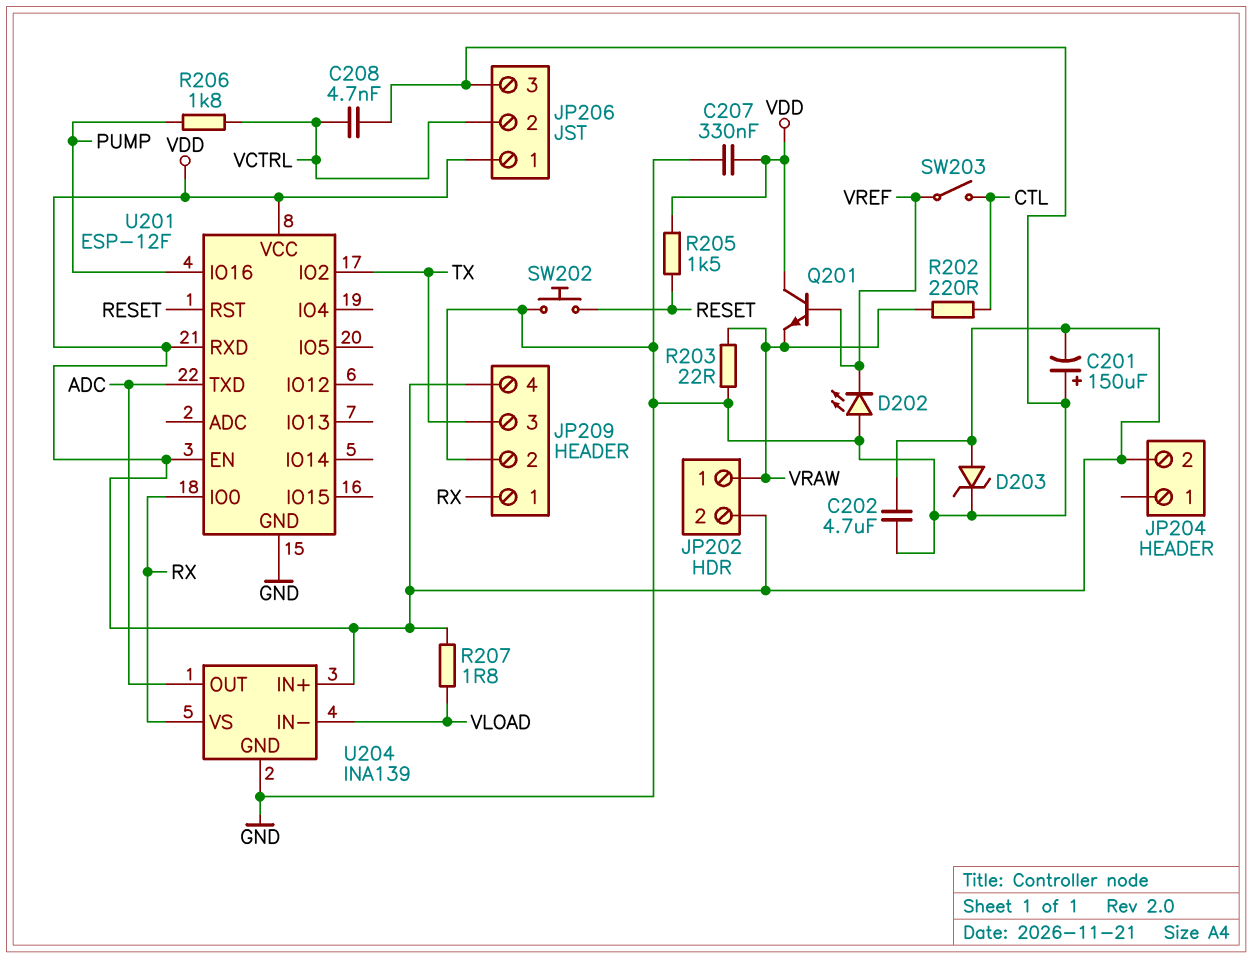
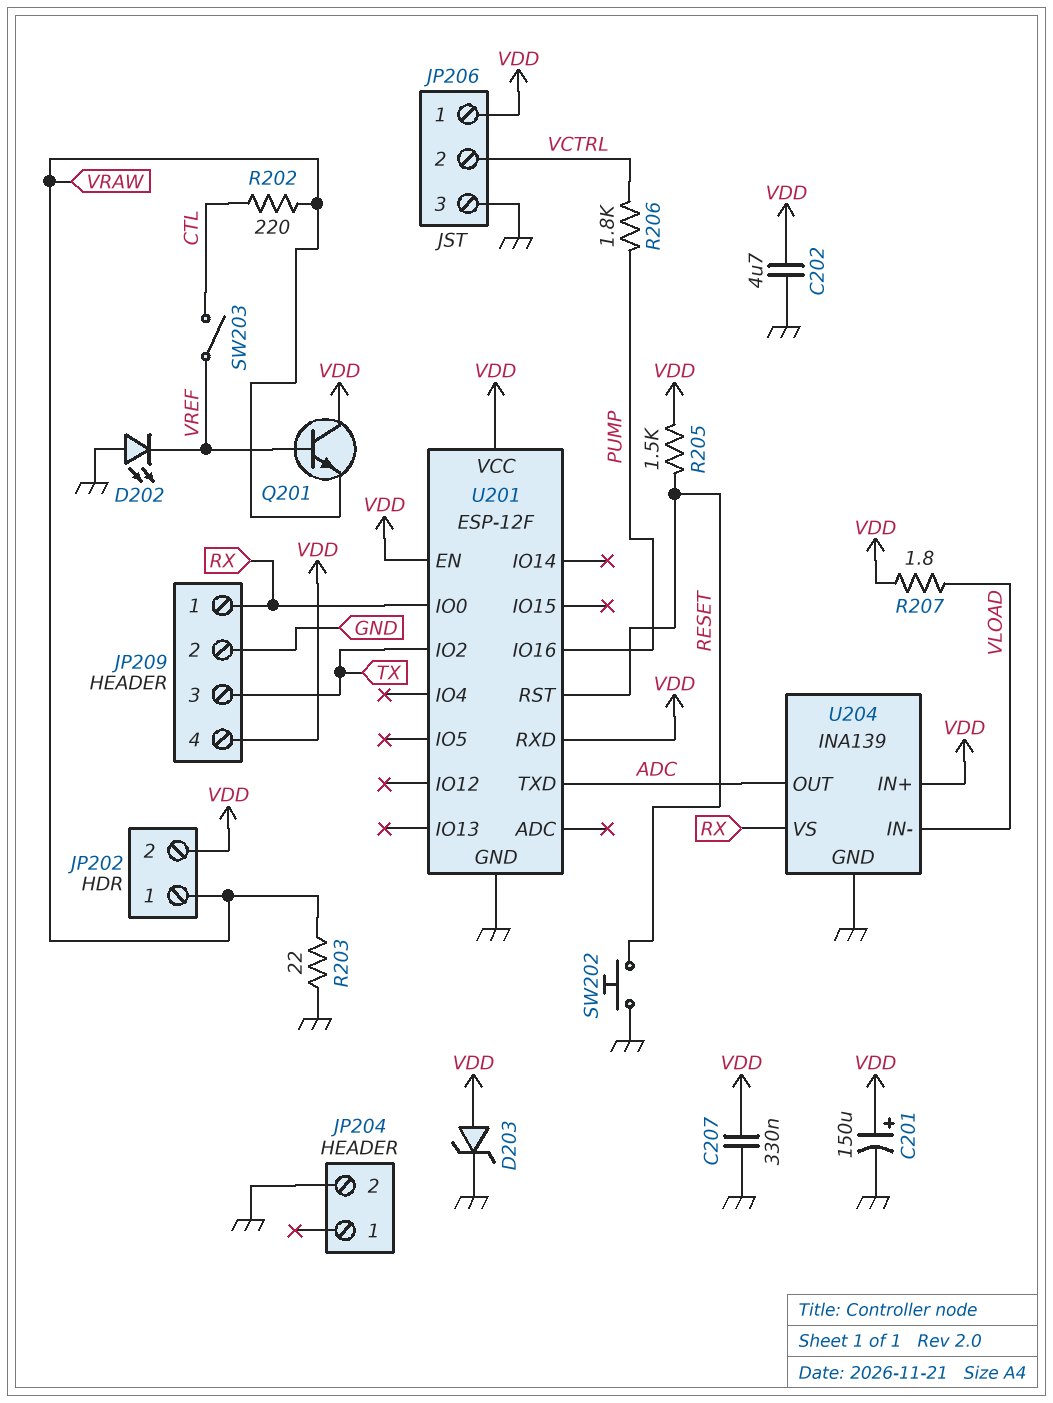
C201: 150uF (plus GND, minus VDD) -> 150uF (plus VDD, minus GND)
C208: 4.7nF (GND, VCTRL) -> none
JP204 pin 2: VDD -> GND

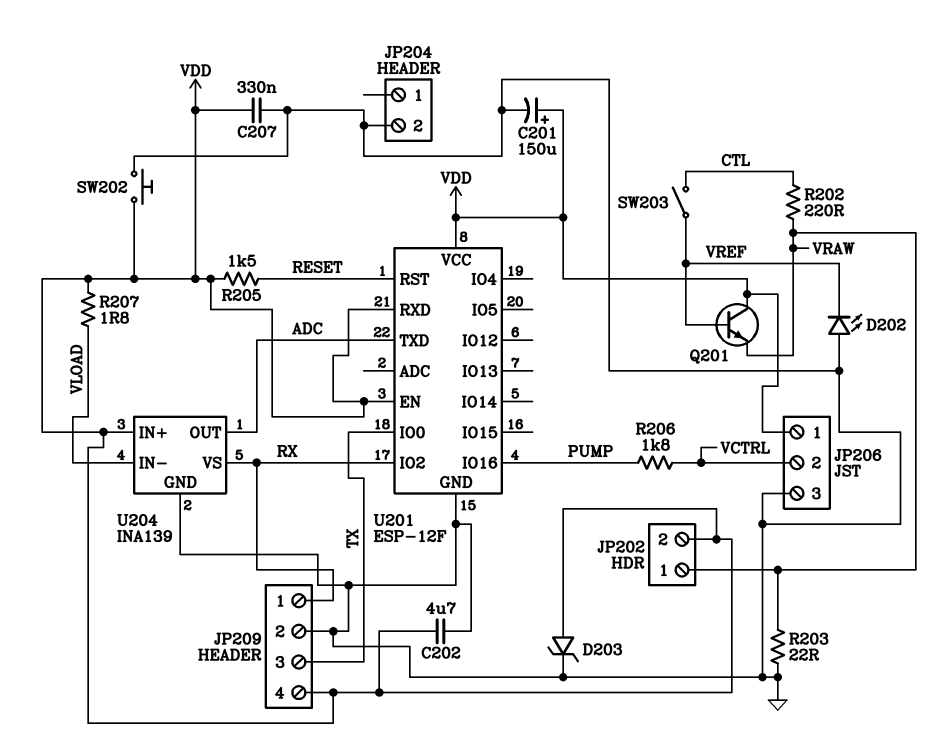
SW202: button (GND, RESET) -> button (GND, VDD)
U201 pin IO0: RX -> TX
U201 pin IO2: TX -> RX

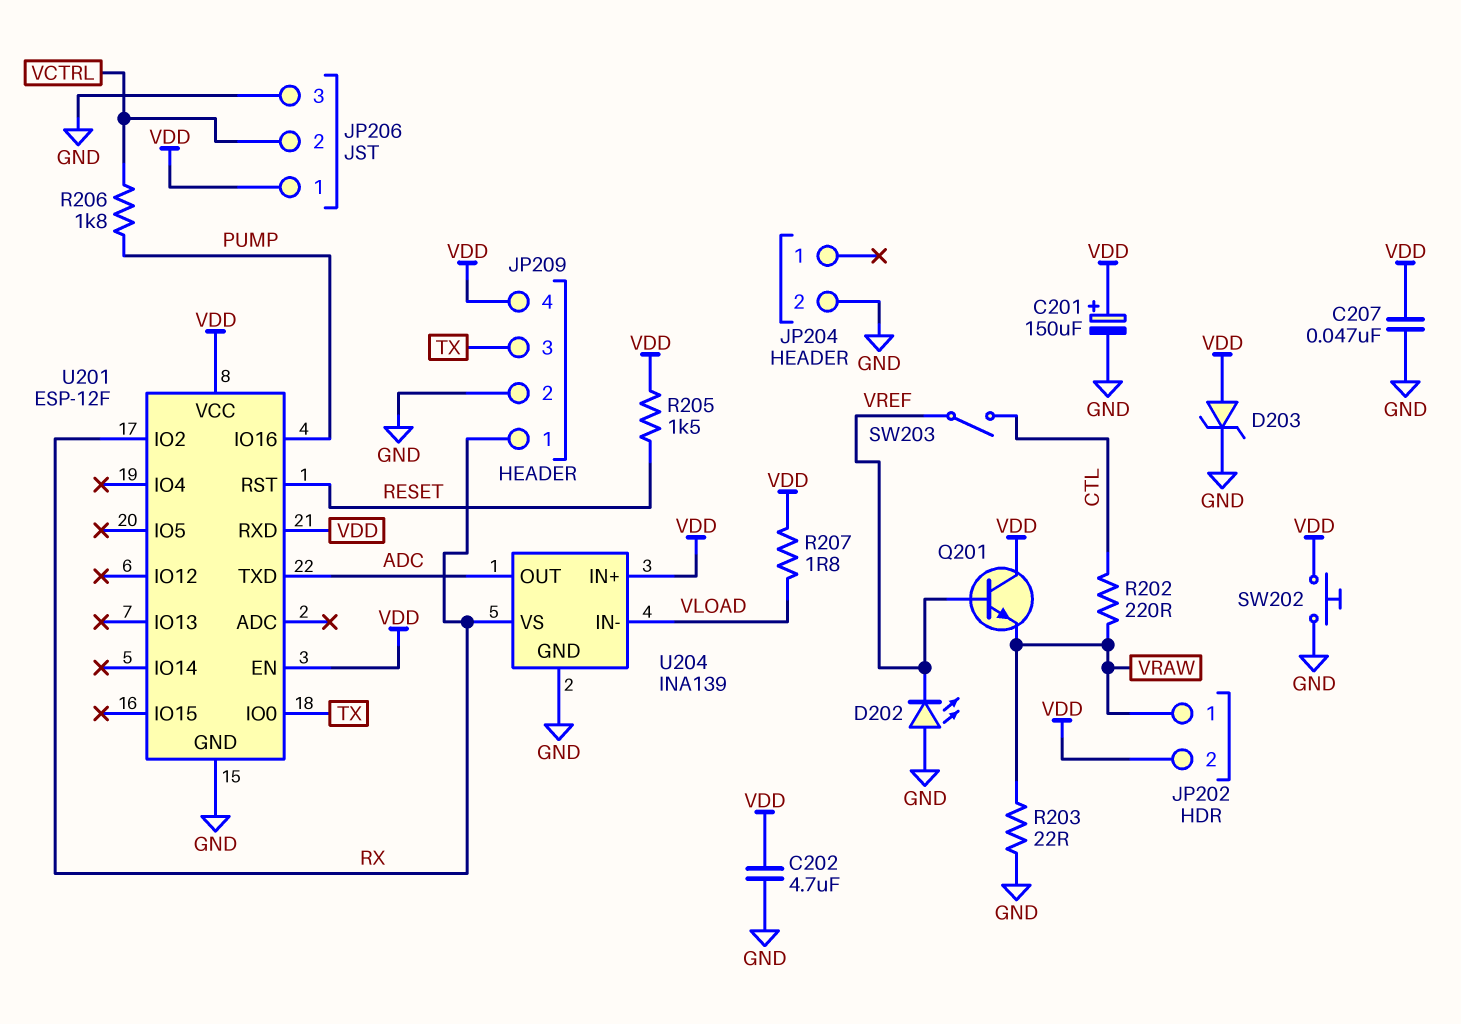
C207: 330nF (GND, VDD) -> 47nF (GND, VDD)

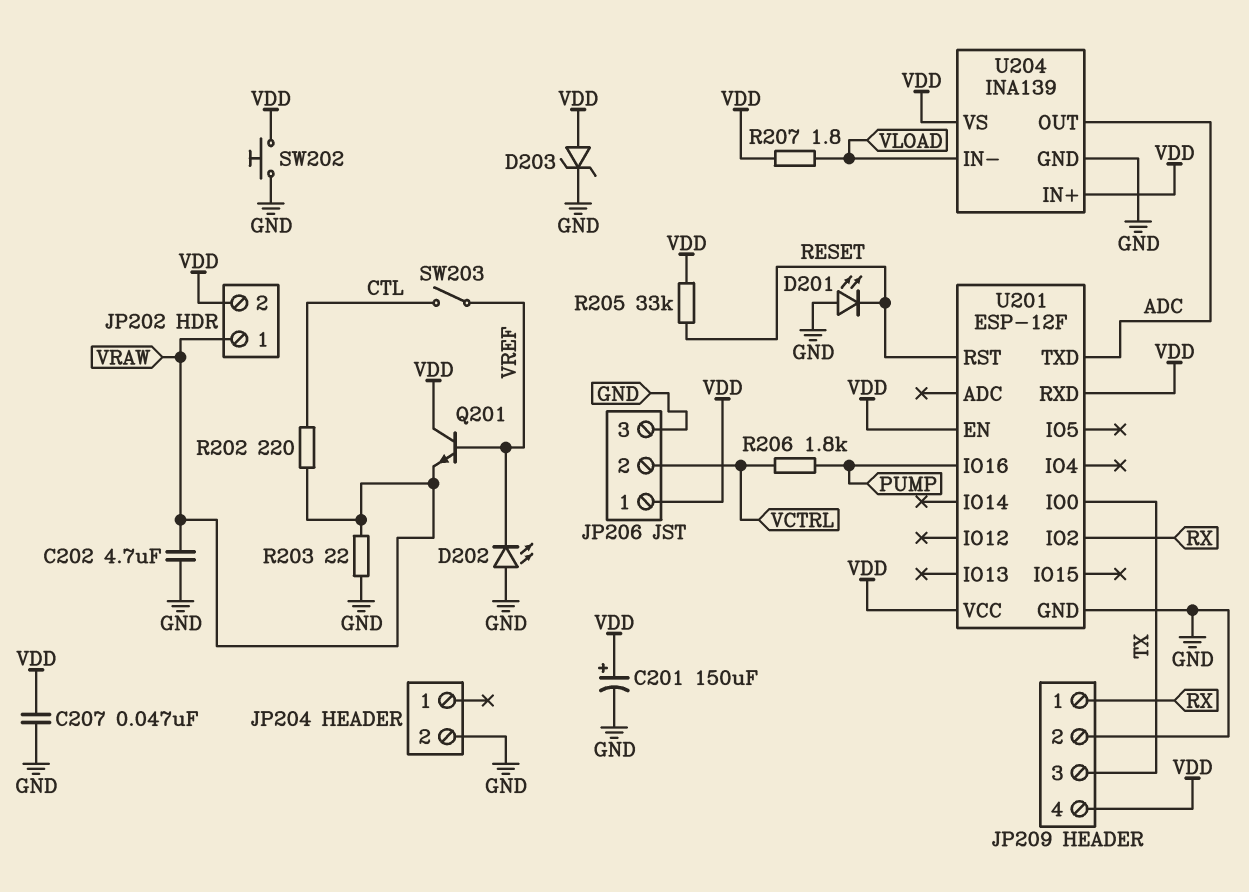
C202: 4.7uF (GND, VDD) -> 4.7uF (GND, VRAW)
D201: none -> LED (A GND, K RESET)
R205: 1.5k (RESET, VDD) -> 33k (RESET, VDD)
U204 pin VS: RX -> VDD

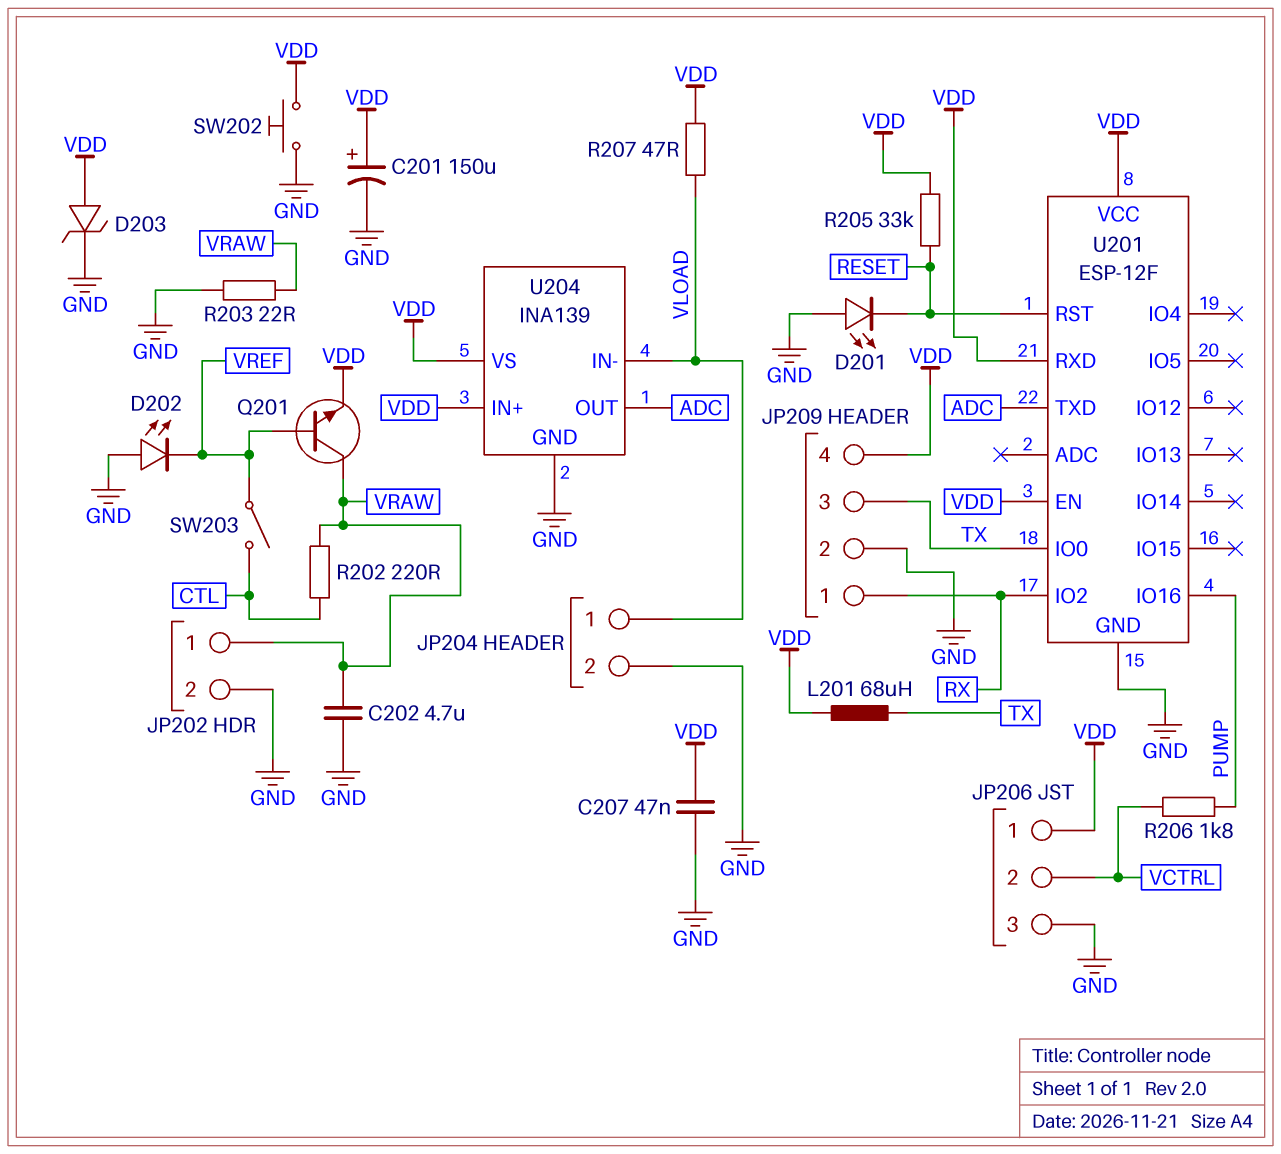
JP202 pin 2: VDD -> GND
JP204 pin 1: none -> VLOAD
L201: none -> 68uH (TX, VDD)
Q201: NPN (B VREF, C VDD, E VRAW) -> NPN (B VREF, C VRAW, E VDD)
R207: 1.8 (VDD, VLOAD) -> 47 (VDD, VLOAD)

